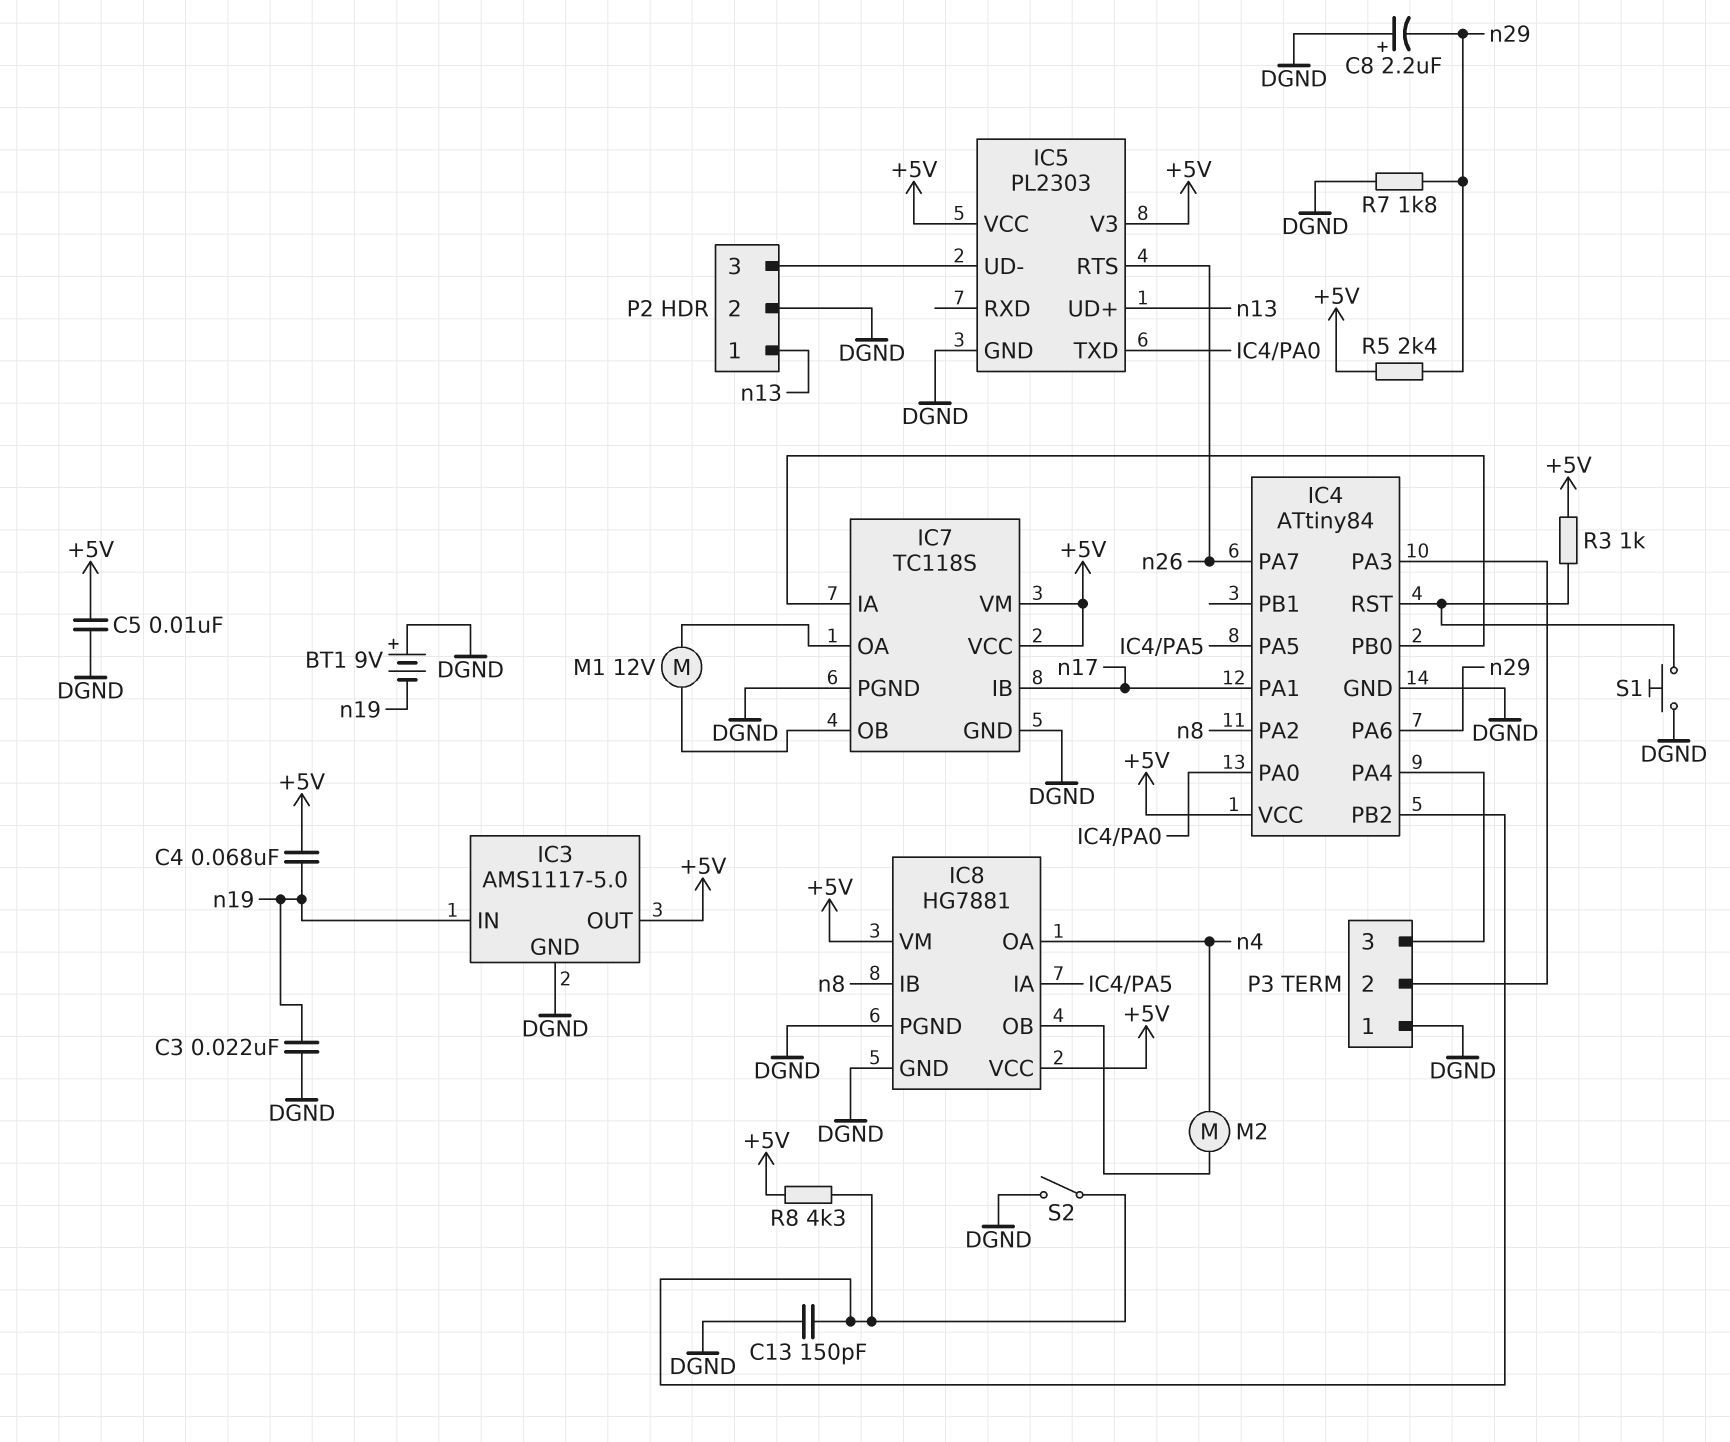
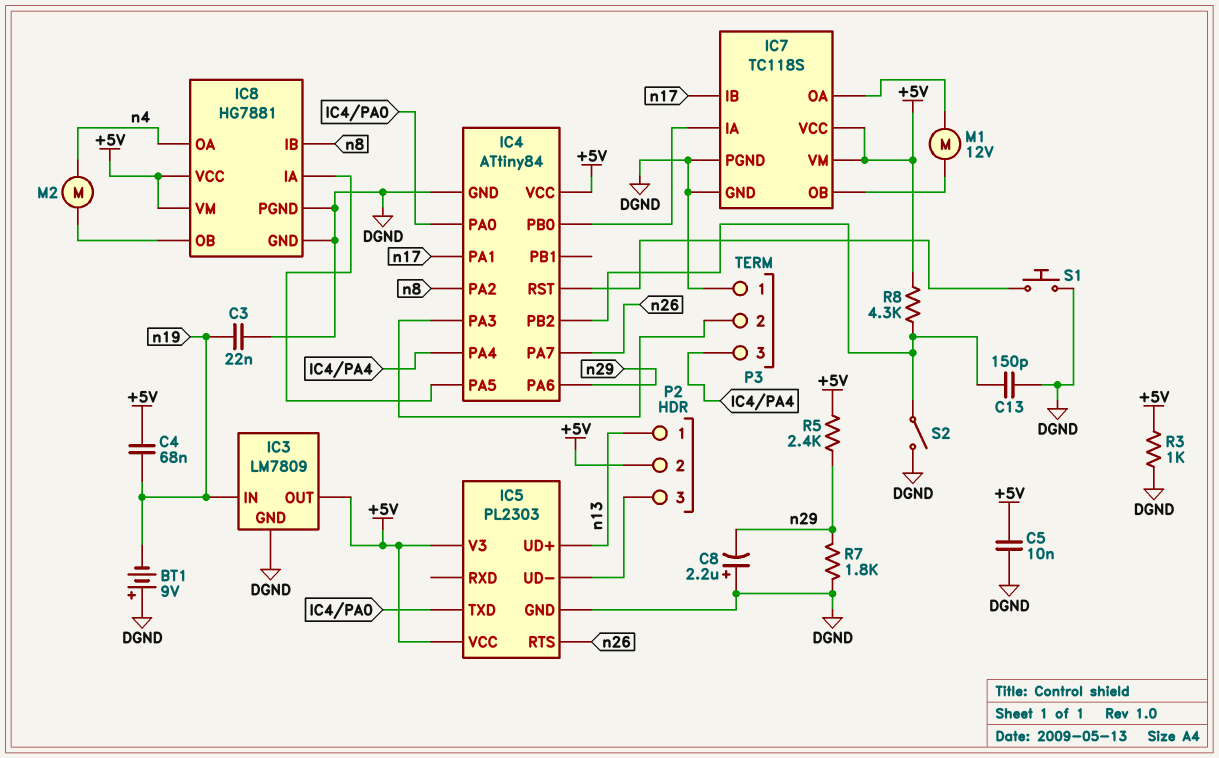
IC3: AMS1117-5.0 -> LM7809
P2 pin 2: DGND -> +5V
R3: 1k (+5V, IC4/RST) -> 1k (+5V, DGND)

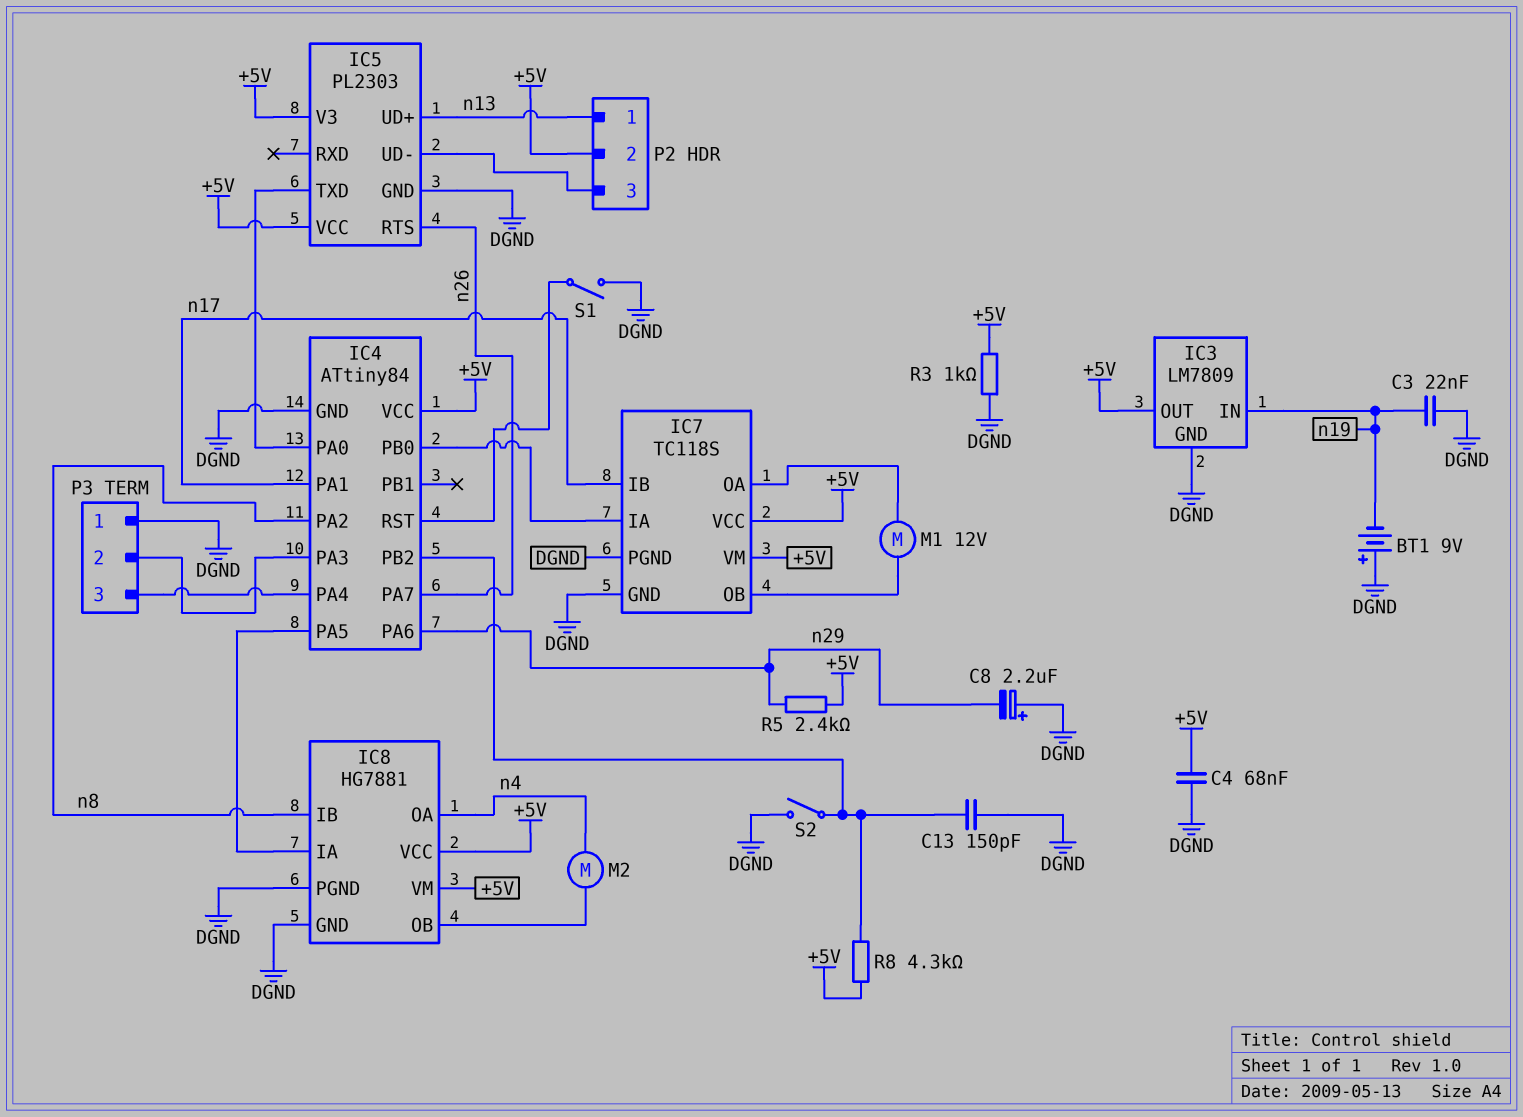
C4: 68nF (+5V, n19) -> 68nF (+5V, DGND)
C5: 10nF (+5V, DGND) -> none
R7: 1.8k (DGND, n29) -> none
S1: button (DGND, IC4/RST) -> switch (DGND, IC4/RST)

